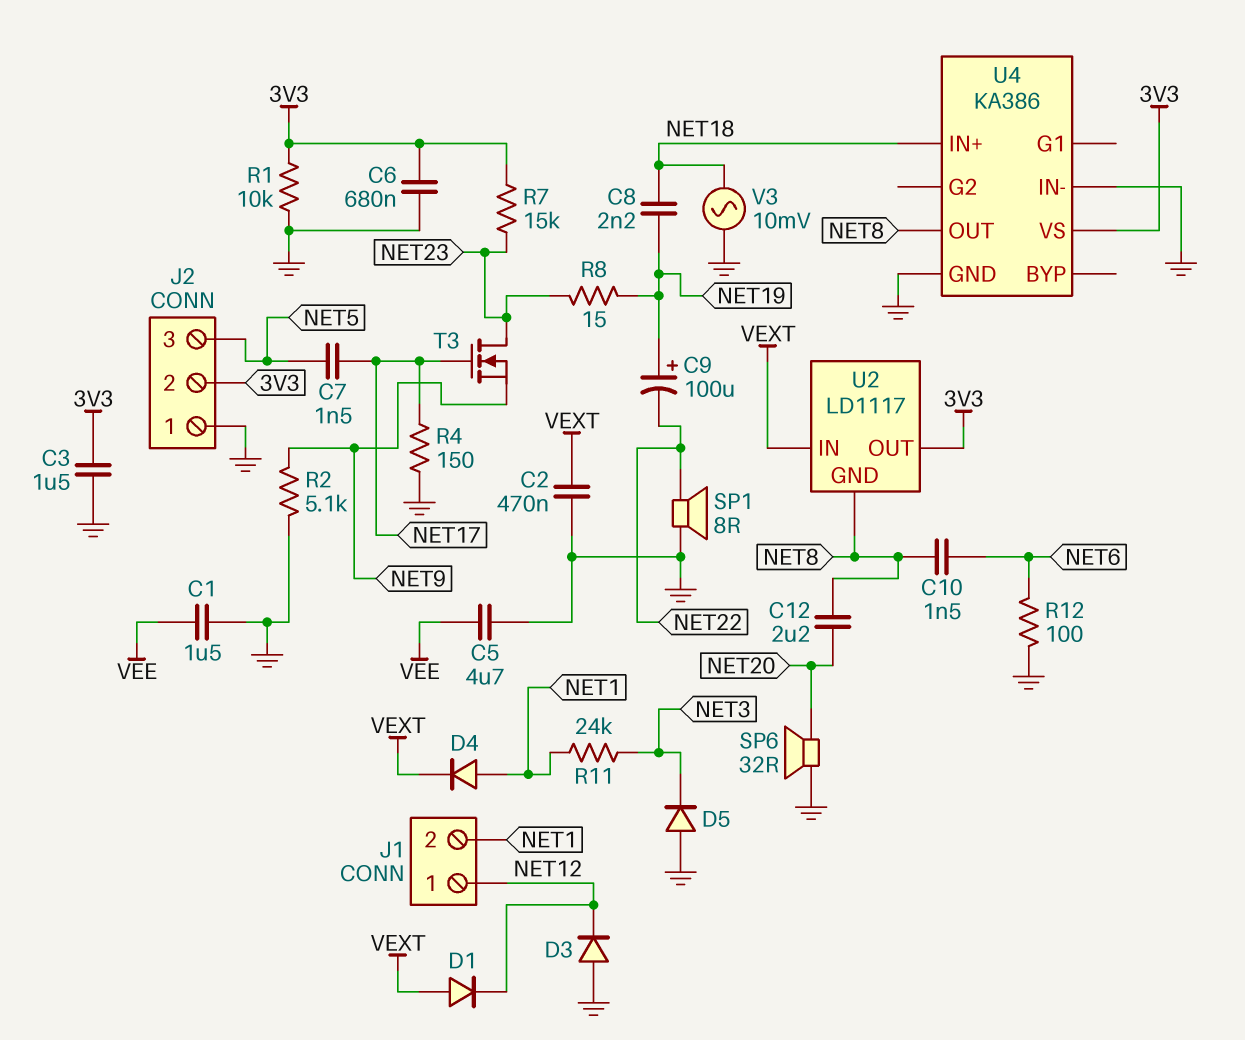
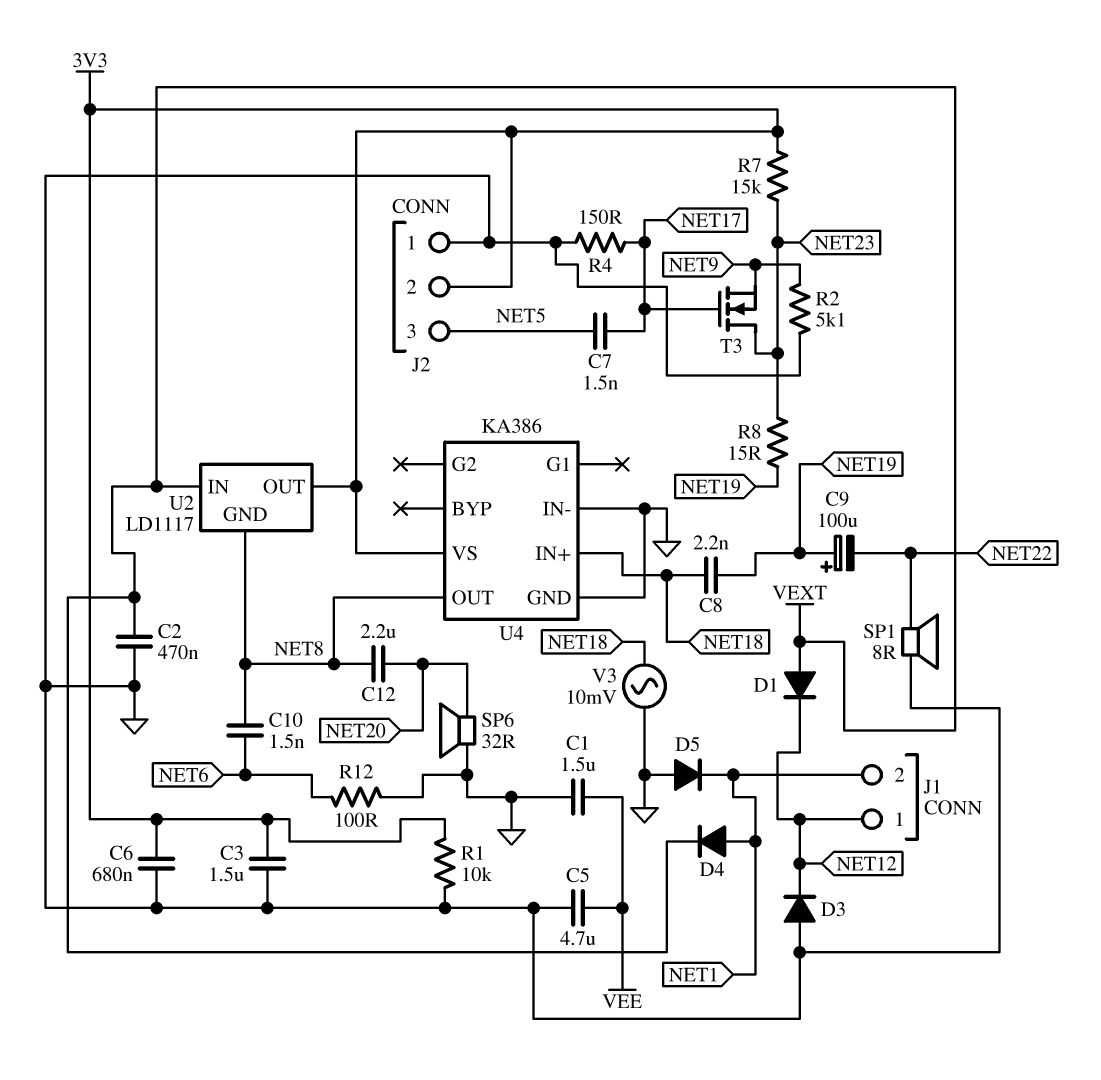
D5: diode (A GND, K NET3) -> diode (A GND, K NET1)
R11: 24k (NET1, NET3) -> none

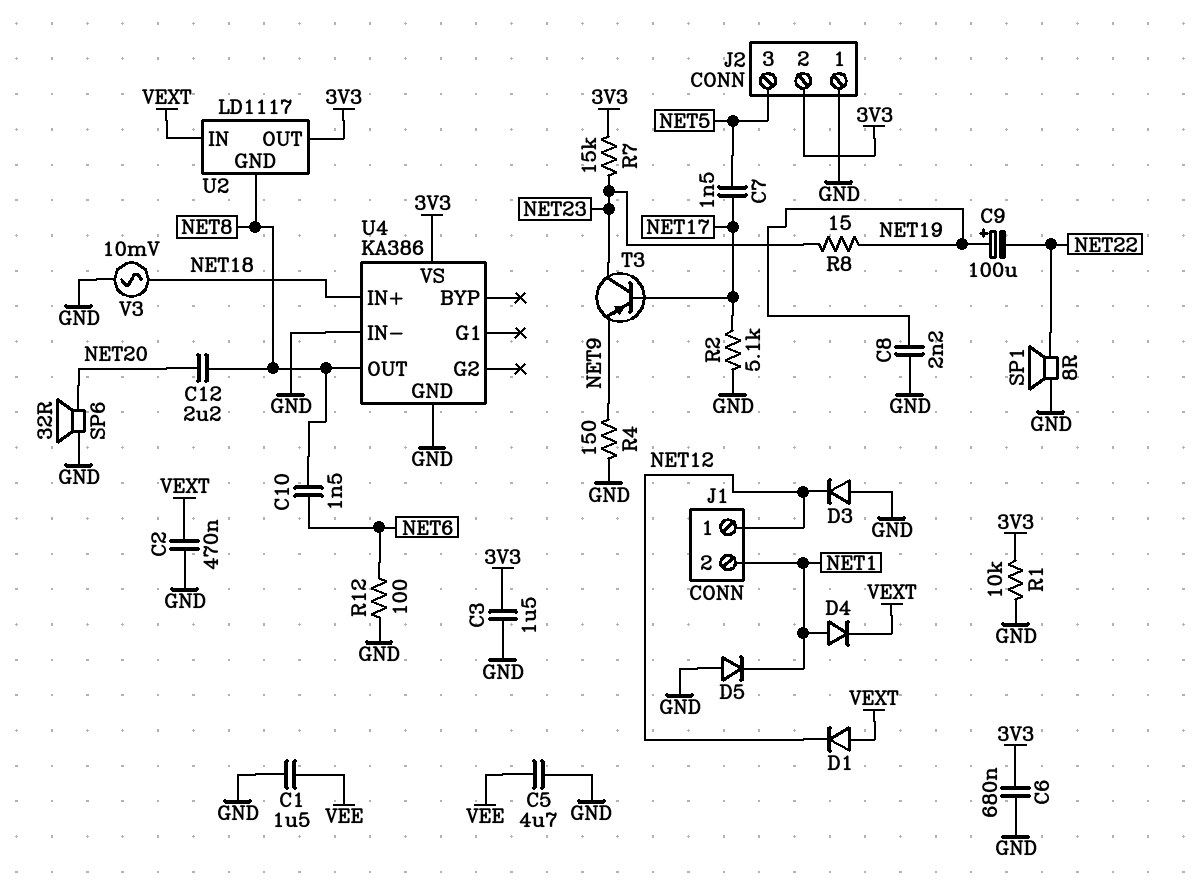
C8: 2.2nF (NET18, NET19) -> 2.2nF (GND, NET19)
R2: 5.1k (GND, NET9) -> 5.1k (GND, NET17)
R4: 150 (GND, NET17) -> 150 (GND, NET9)
T3: NMOS (G NET17, D NET23, S NET9) -> PNP (B NET17, C NET23, E NET9)

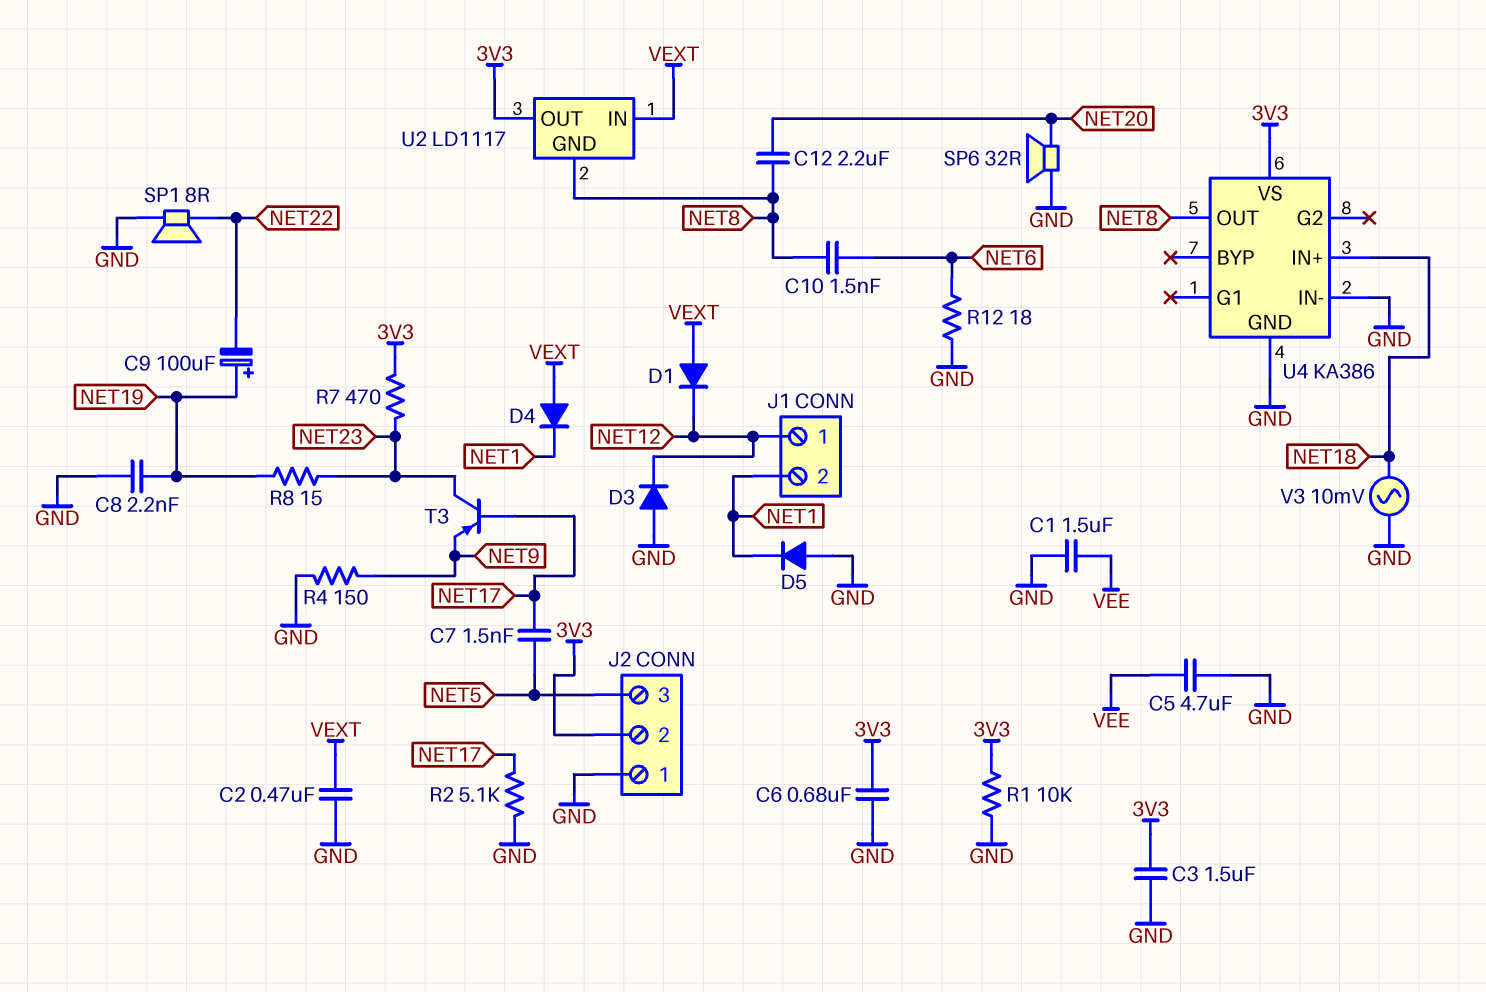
D4: diode (A NET1, K VEXT) -> diode (A VEXT, K NET1)
R7: 15k (3V3, NET23) -> 470 (3V3, NET23)
R12: 100 (GND, NET6) -> 18 (GND, NET6)

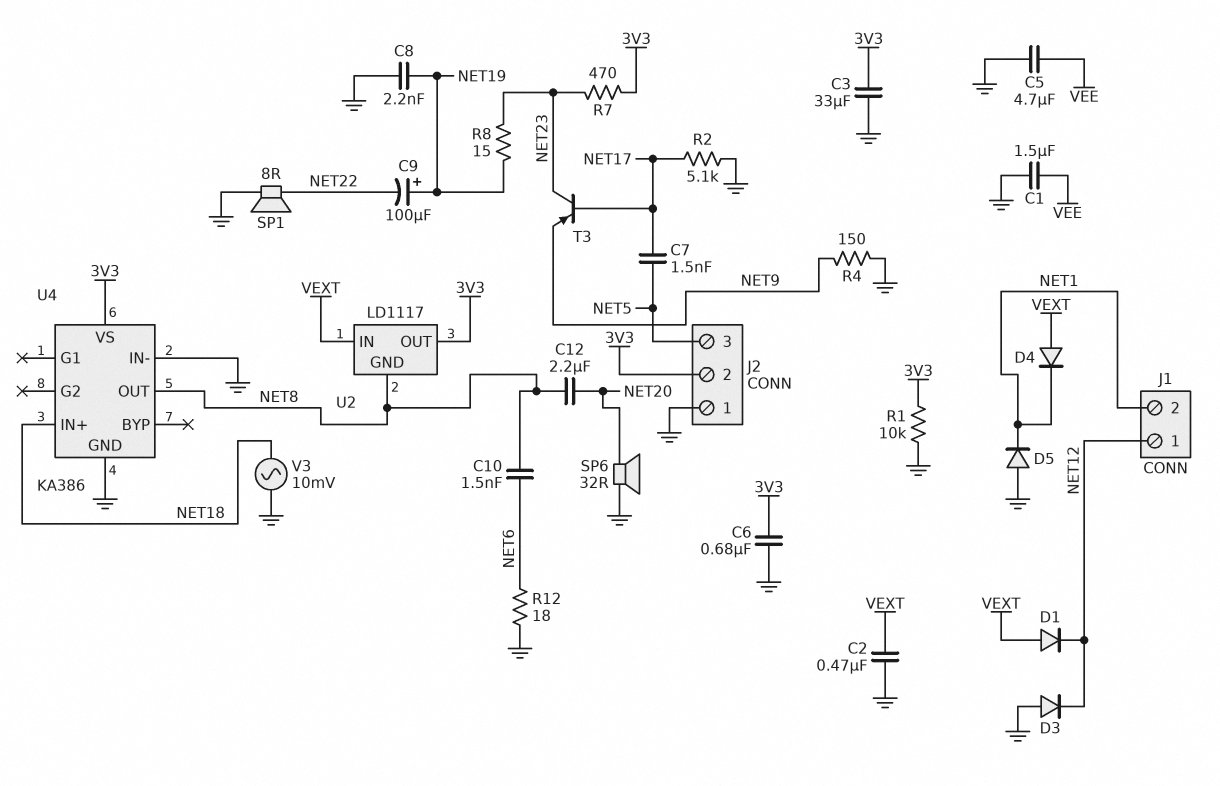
C3: 1.5uF (3V3, GND) -> 33uF (3V3, GND)

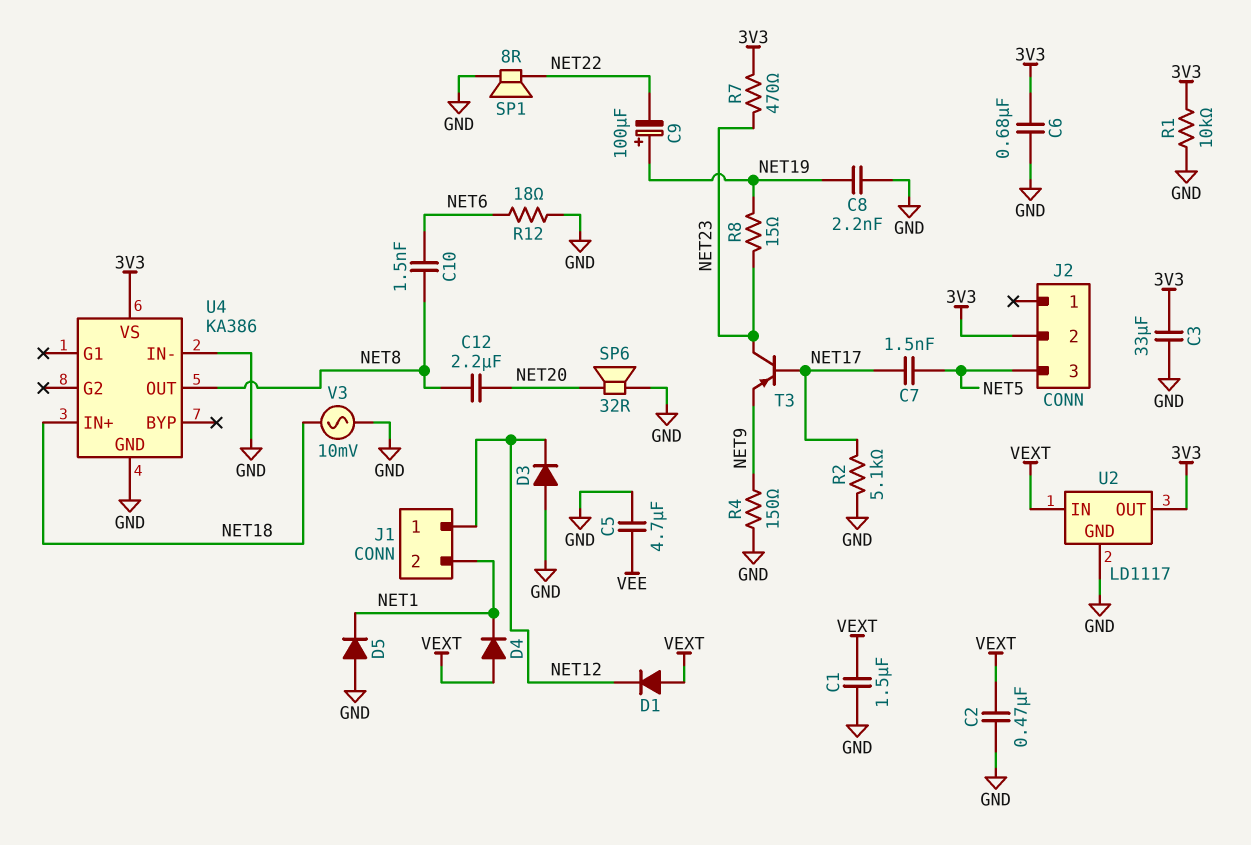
C1: 1.5uF (GND, VEE) -> 1.5uF (GND, VEXT)
J2 pin 1: GND -> none
U2 pin GND: NET8 -> GND

